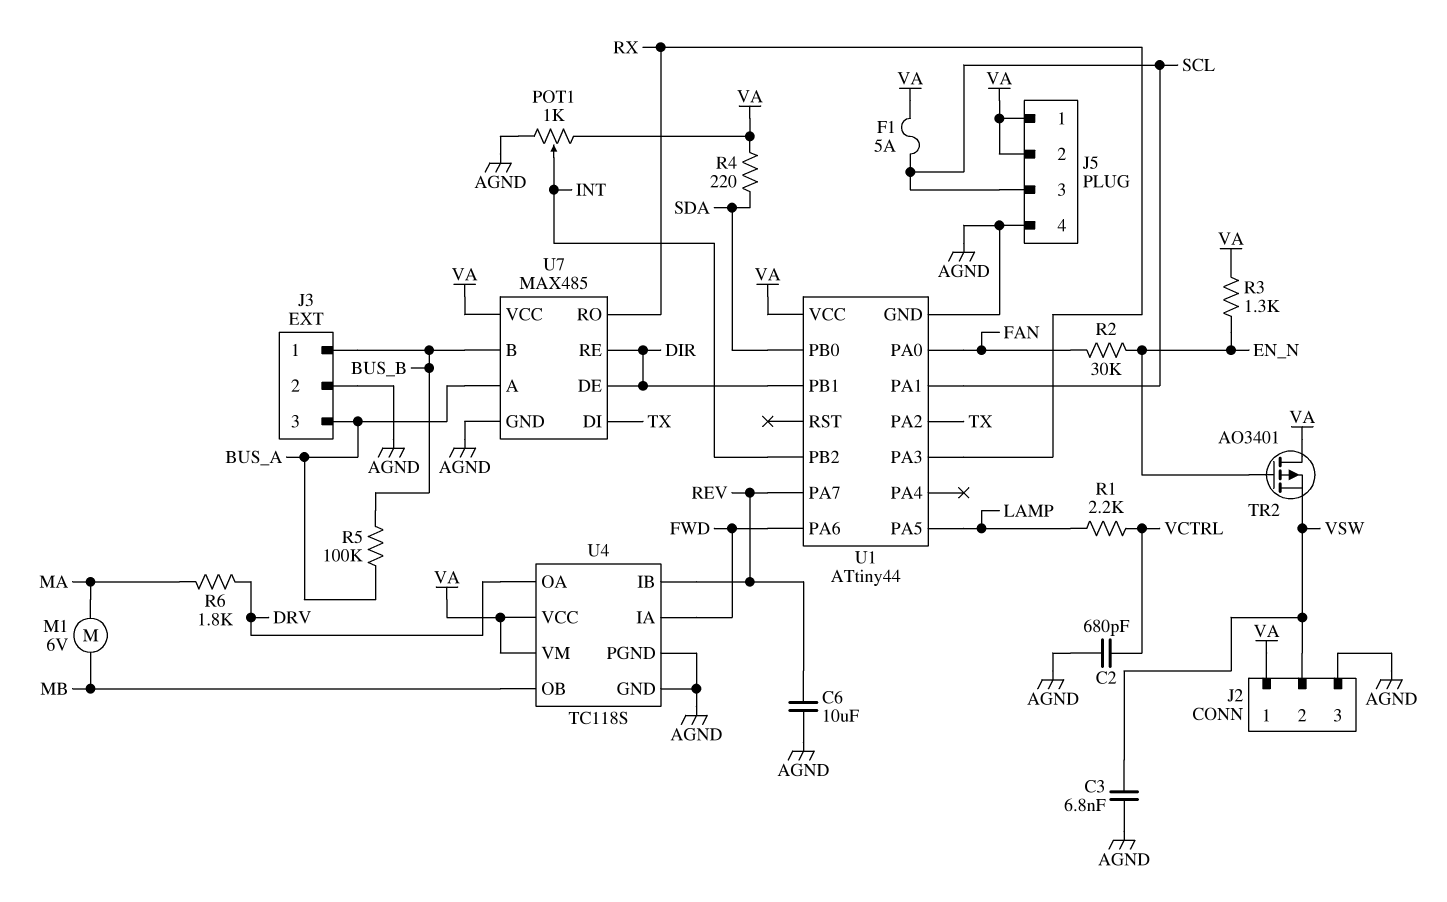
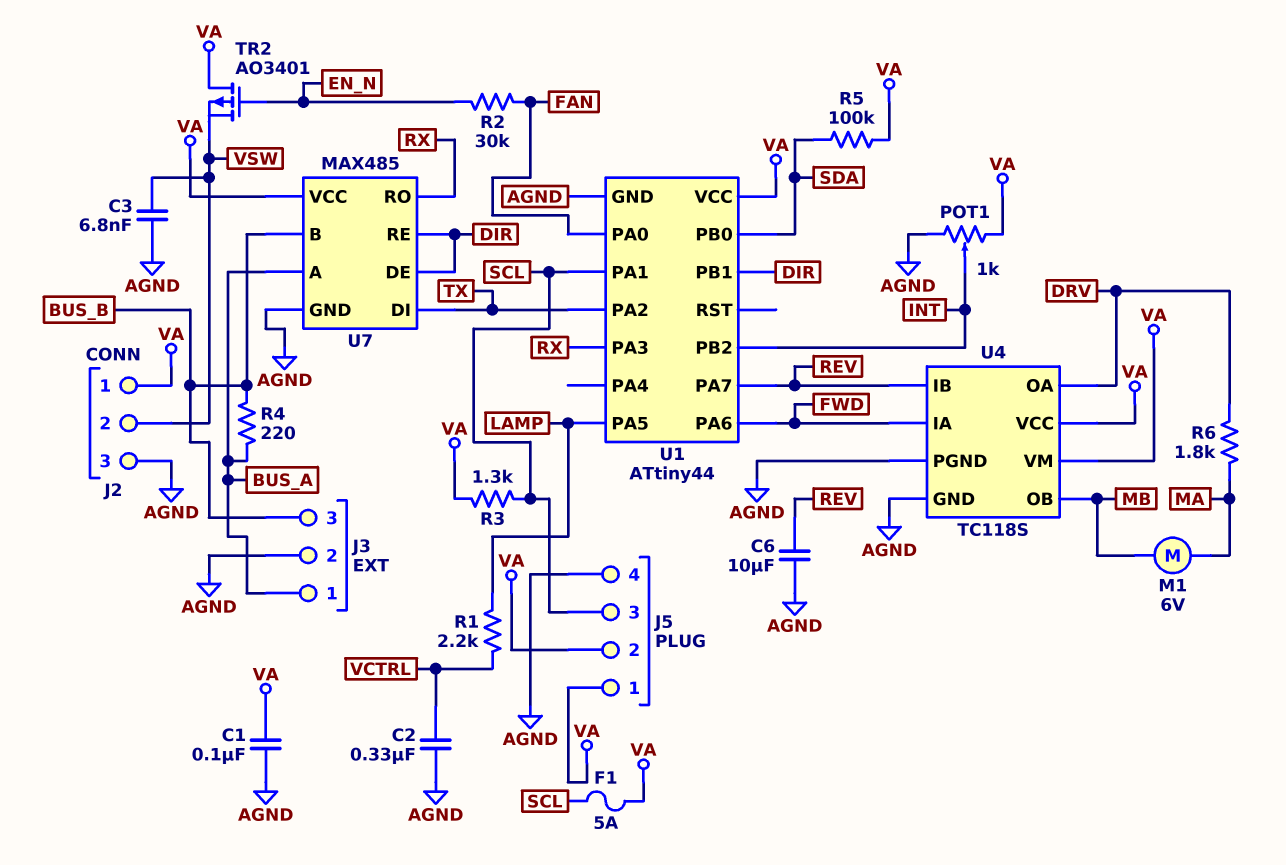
C1: none -> 100nF (AGND, VA)
C2: 680pF (AGND, VCTRL) -> 330nF (AGND, VCTRL)
J3 pin 1: BUS_B -> BUS_A
J3 pin 3: BUS_A -> BUS_B
R3: 1.3k (EN_N, VA) -> 1.3k (SCL, VA)
R4: 220 (SDA, VA) -> 220 (BUS_A, BUS_B)
R5: 100k (BUS_A, BUS_B) -> 100k (SDA, VA)

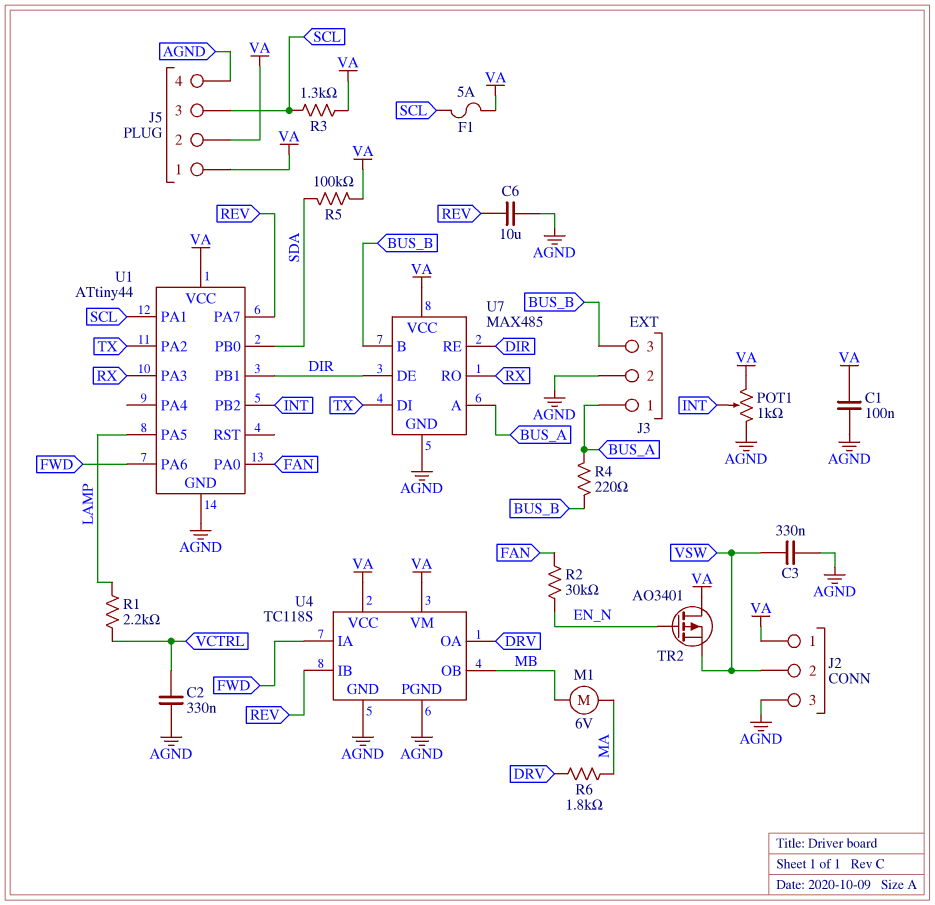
C3: 6.8nF (AGND, VSW) -> 330nF (AGND, VSW)

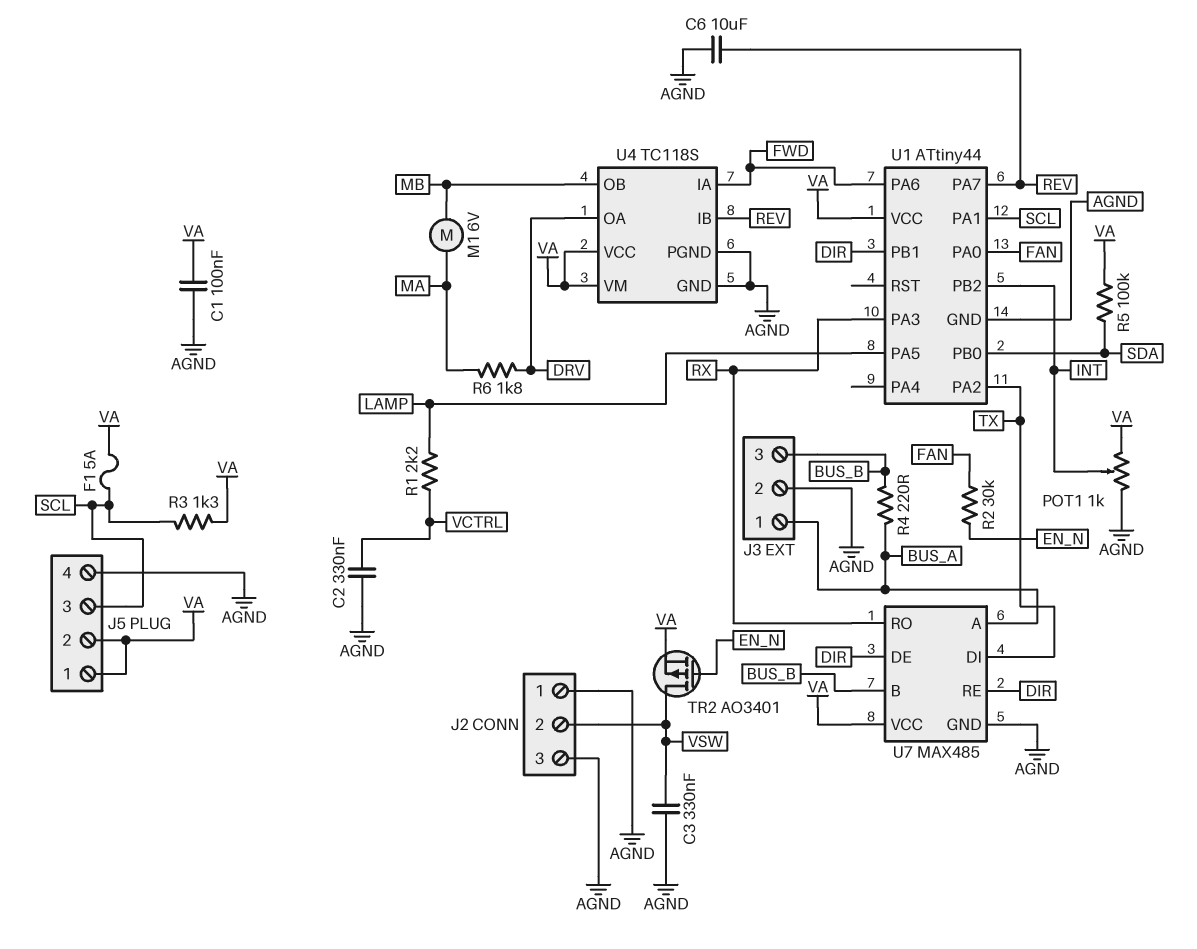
J2 pin 1: VA -> AGND
TR2: PMOS AO3401 (G EN_N, D VA, S VSW) -> PMOS AO3401 (G EN_N, D VSW, S VA)

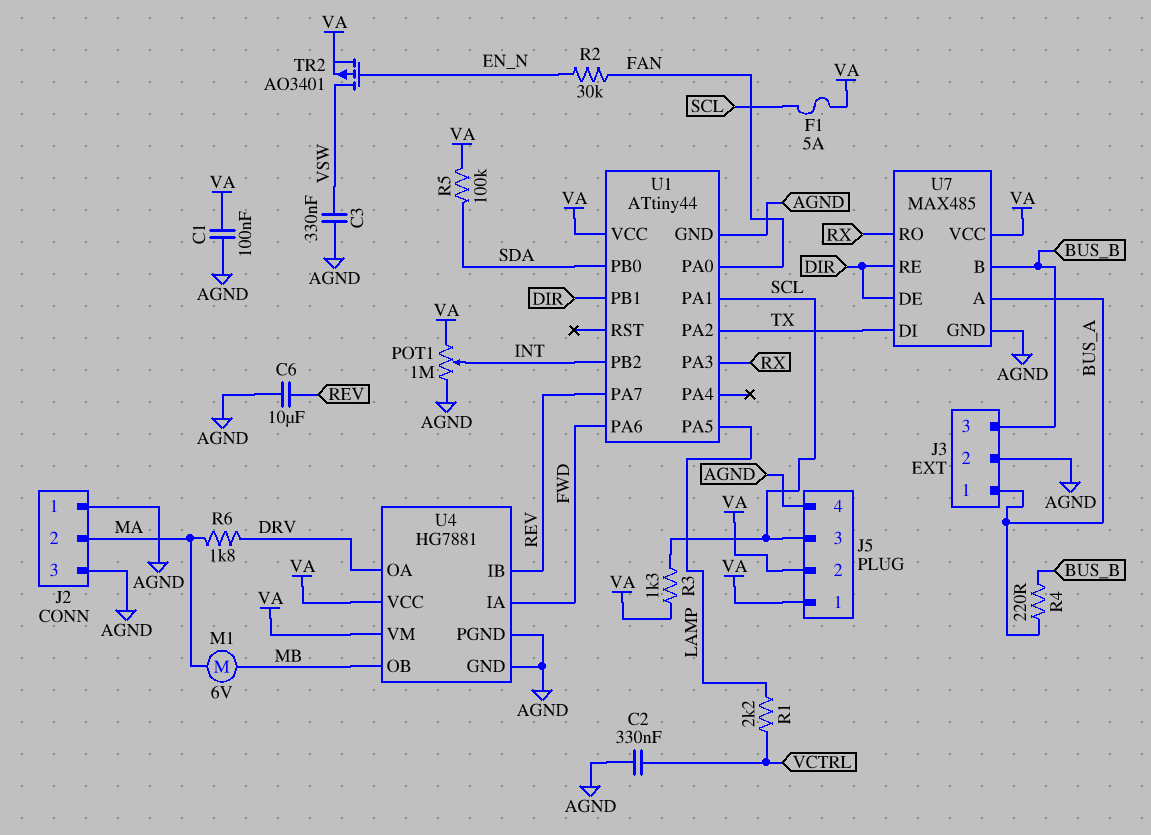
J2 pin 2: VSW -> MA
POT1: 1k (AGND, VA, wiper INT) -> 1M (AGND, VA, wiper INT)
U4: TC118S -> HG7881

